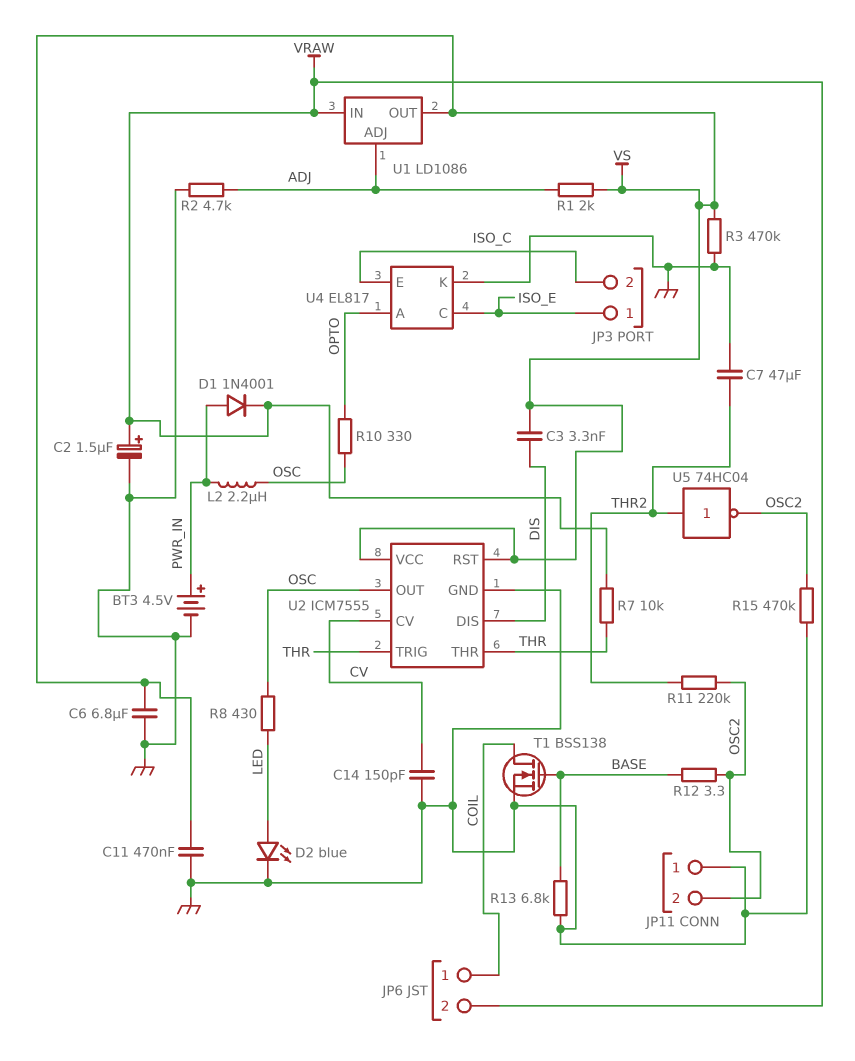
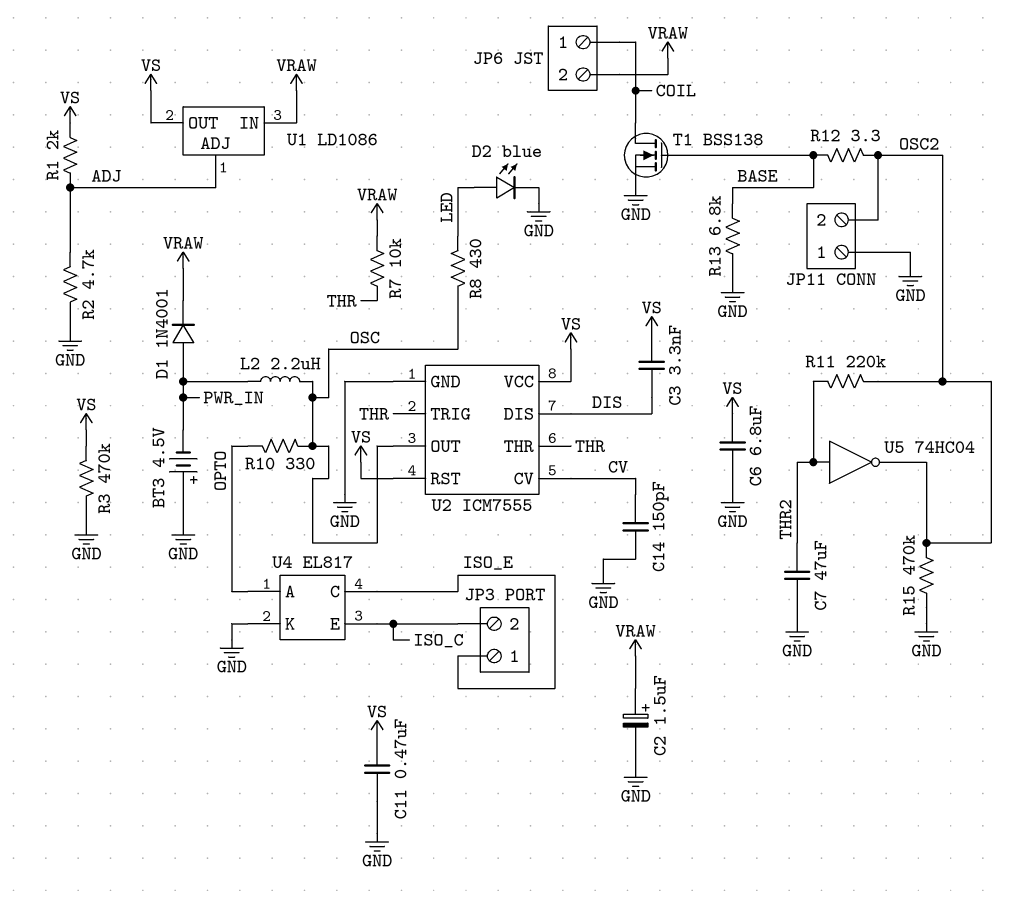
BT3: 4.5V (plus PWR_IN, minus GND) -> 4.5V (plus GND, minus PWR_IN)

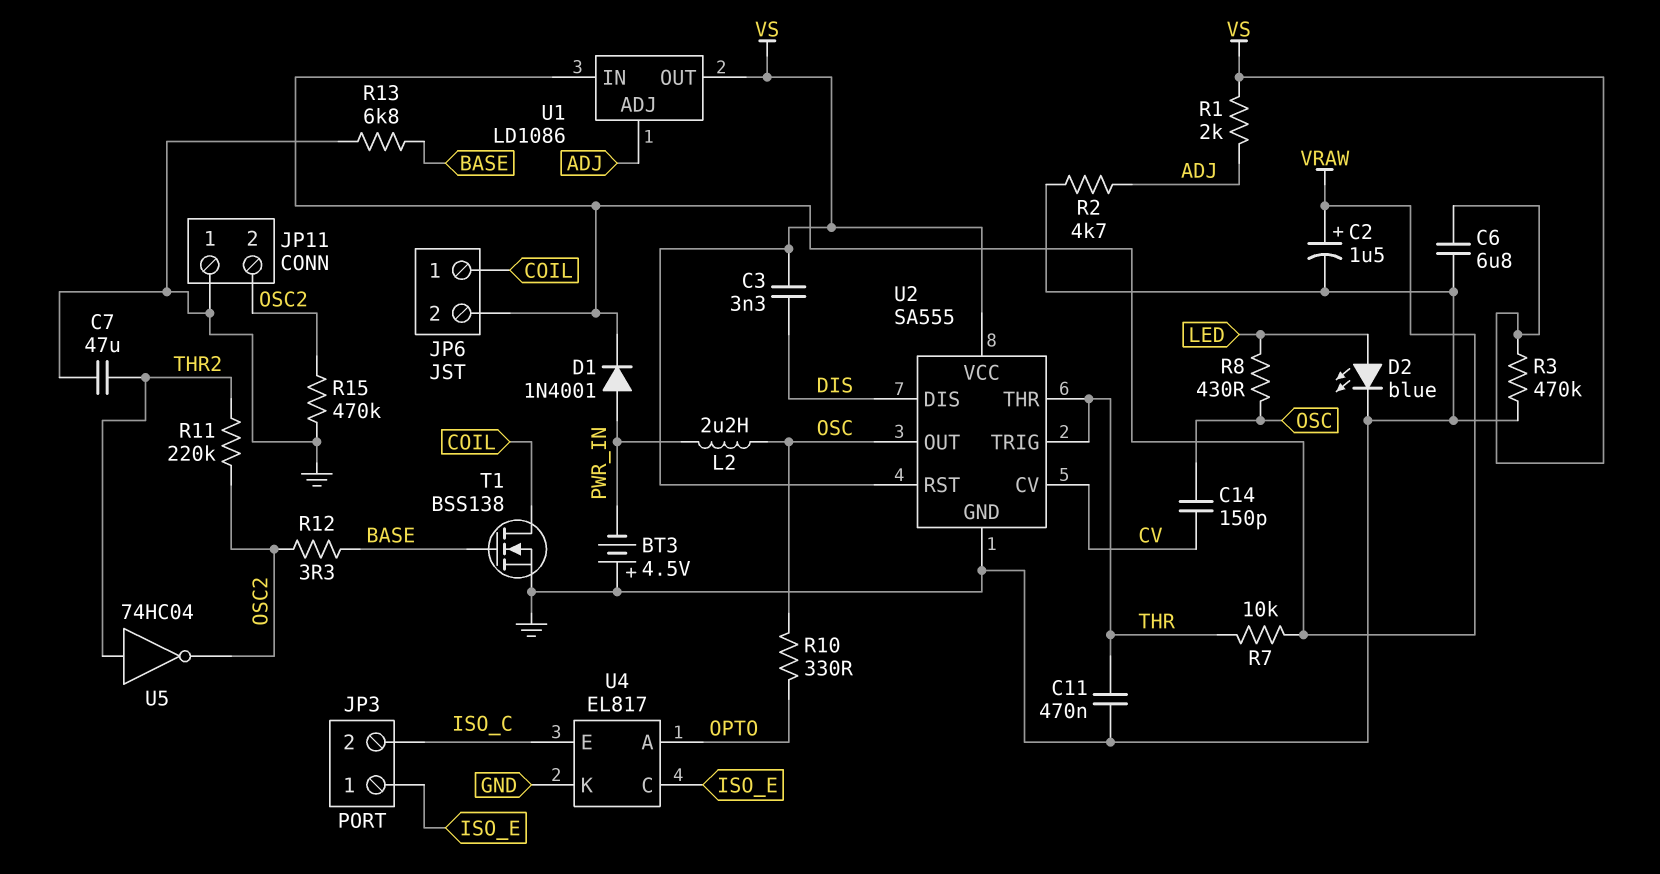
C11: 470nF (GND, VS) -> 470nF (GND, THR)
C14: 150pF (CV, GND) -> 150pF (CV, OSC)
U2: ICM7555 -> SA555

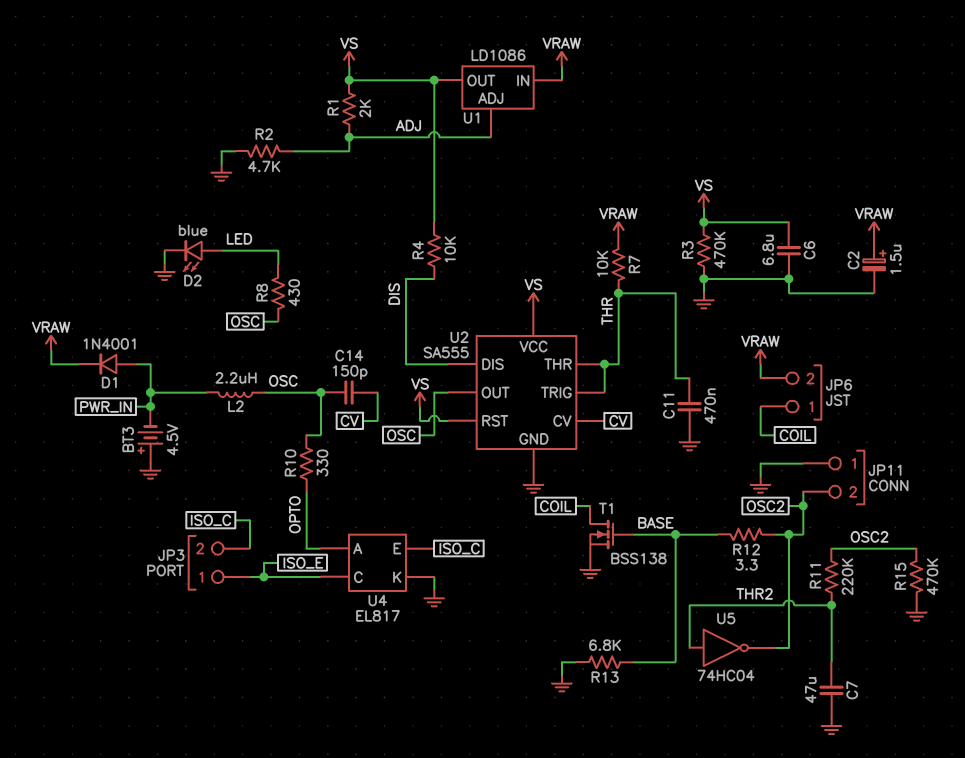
C3: 3.3nF (DIS, VS) -> none
R4: none -> 10k (DIS, VS)

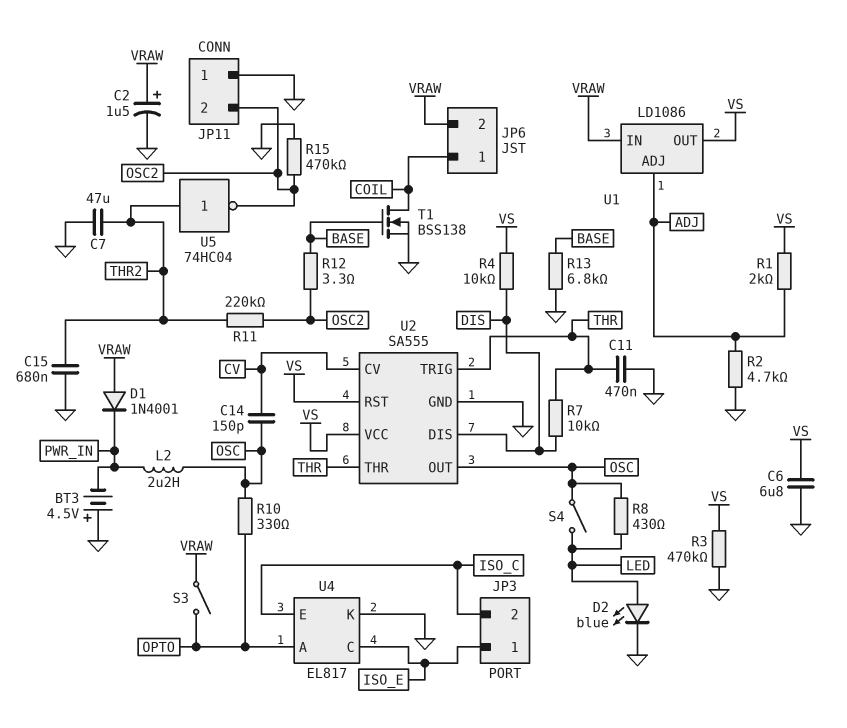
C15: none -> 680nF (GND, THR2)
D1: diode 1N4001 (A PWR_IN, K VRAW) -> diode 1N4001 (A VRAW, K PWR_IN)
R7: 10k (THR, VRAW) -> 10k (DIS, THR)
S3: none -> switch (OPTO, VRAW)
S4: none -> switch (LED, OSC)

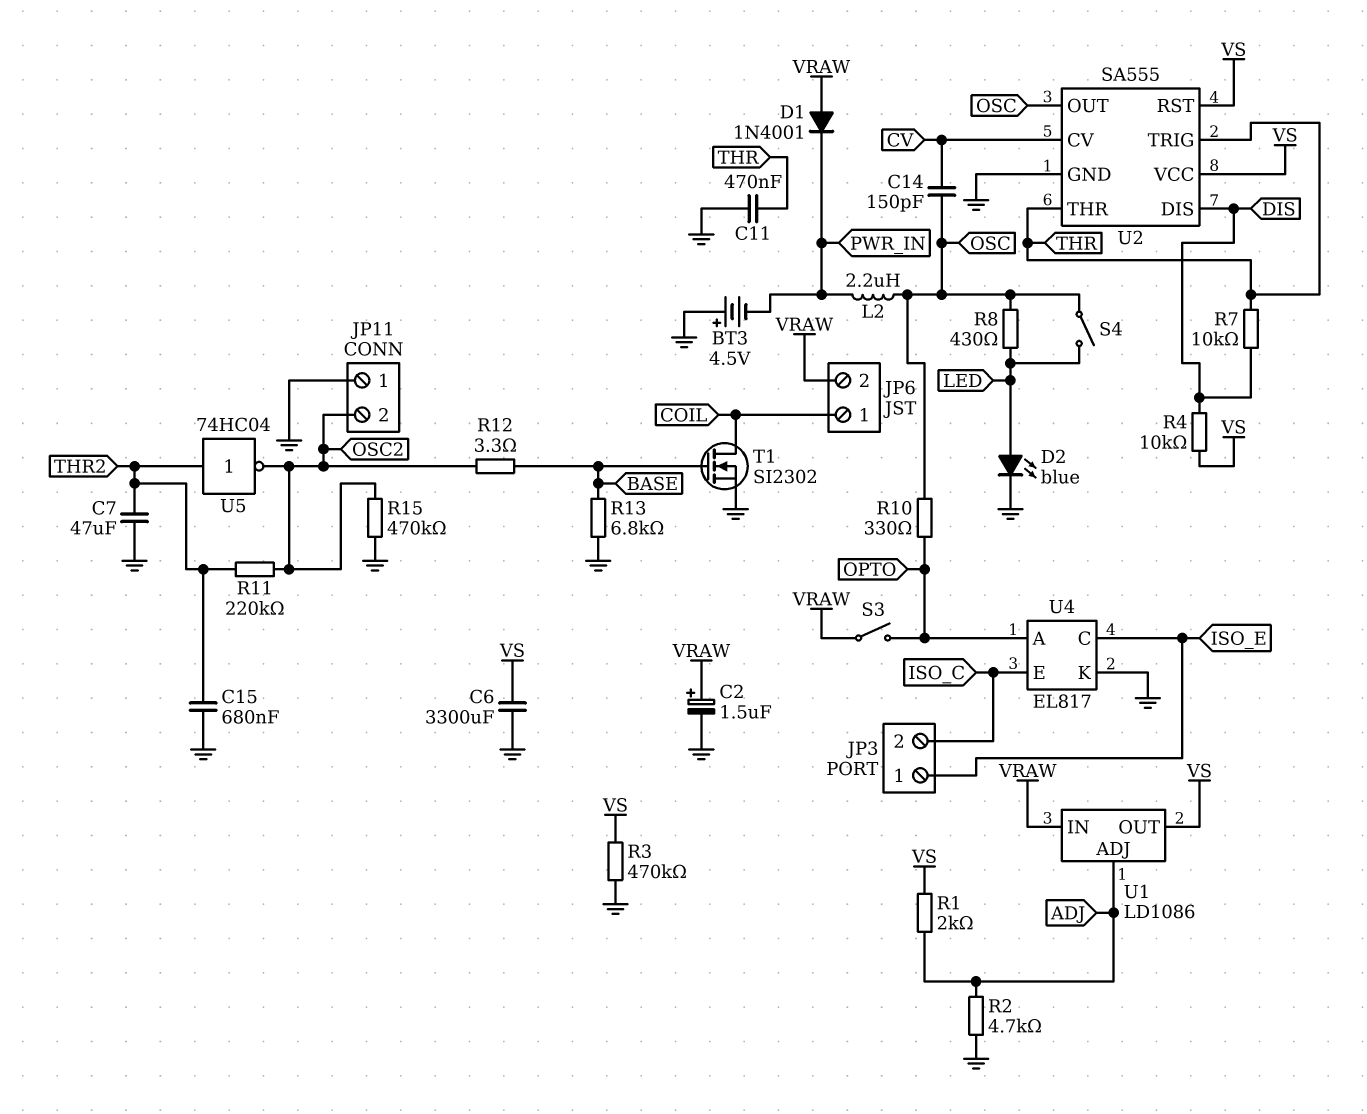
C6: 6.8uF (GND, VS) -> 3300uF (GND, VS)
T1: NMOS BSS138 (G BASE, D COIL, S GND) -> NMOS SI2302 (G BASE, D COIL, S GND)

